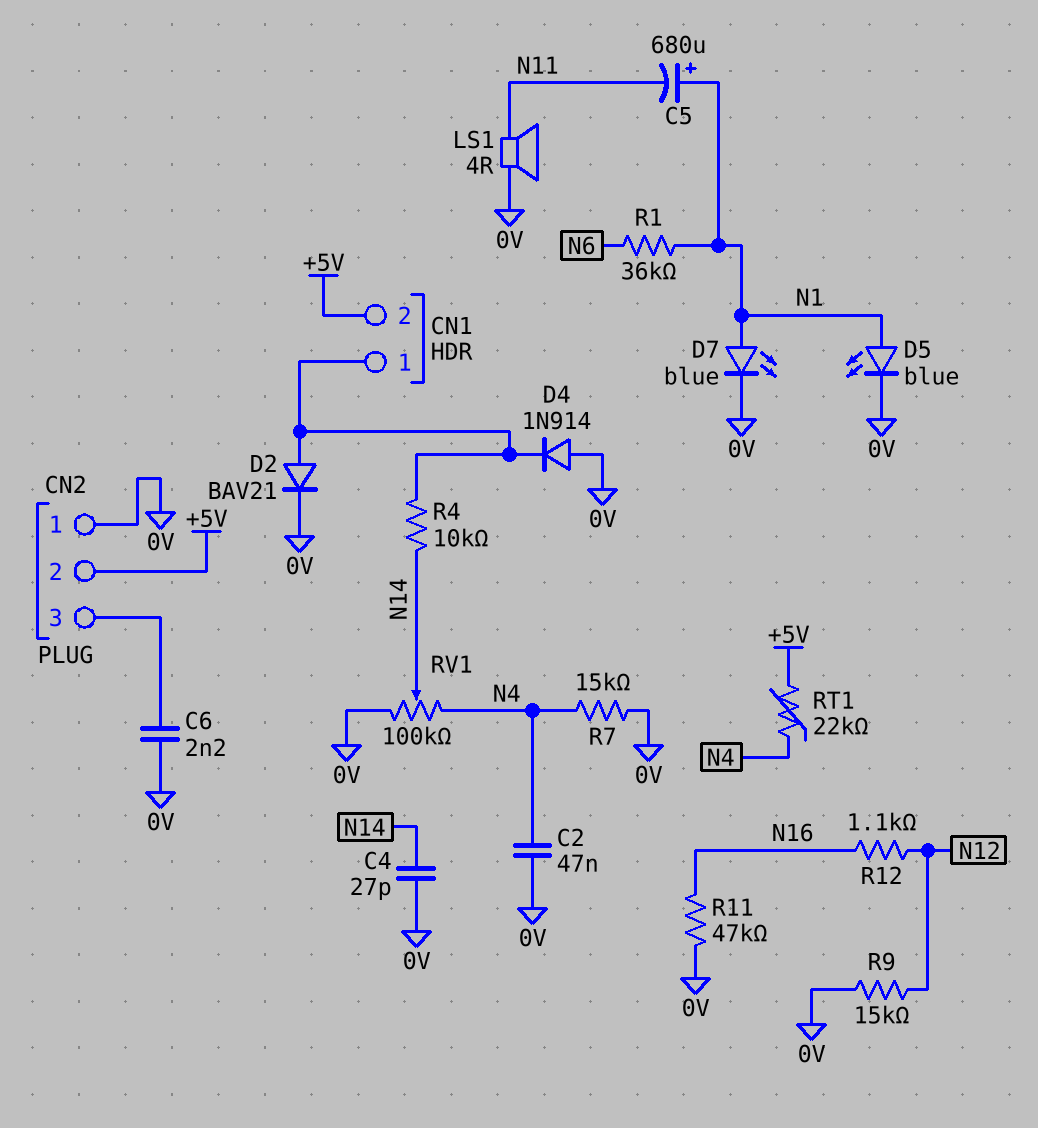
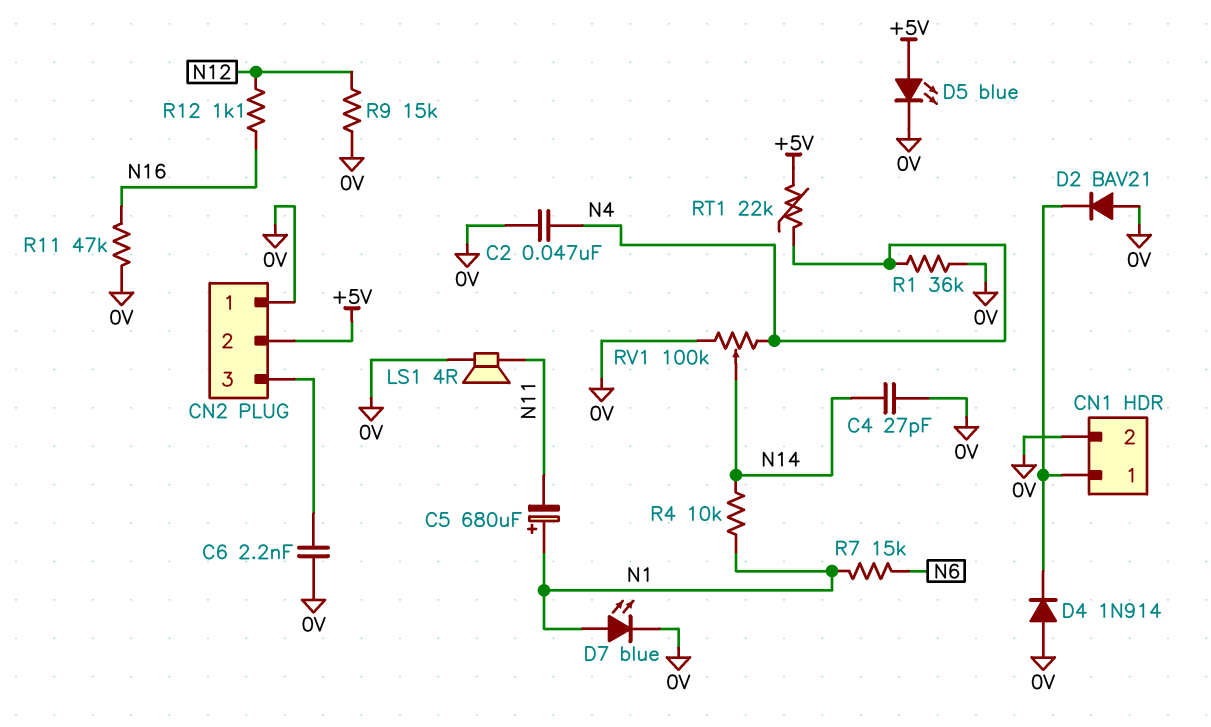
CN1 pin 2: +5V -> 0V
D2: diode BAV21 (A CN1/1, K 0V) -> diode BAV21 (A 0V, K CN1/1)
D5: LED blue (A N1, K 0V) -> LED blue (A +5V, K 0V)
R1: 36k (N1, N6) -> 36k (0V, N4)
R4: 10k (CN1/1, N14) -> 10k (N1, N14)
R7: 15k (0V, N4) -> 15k (N1, N6)

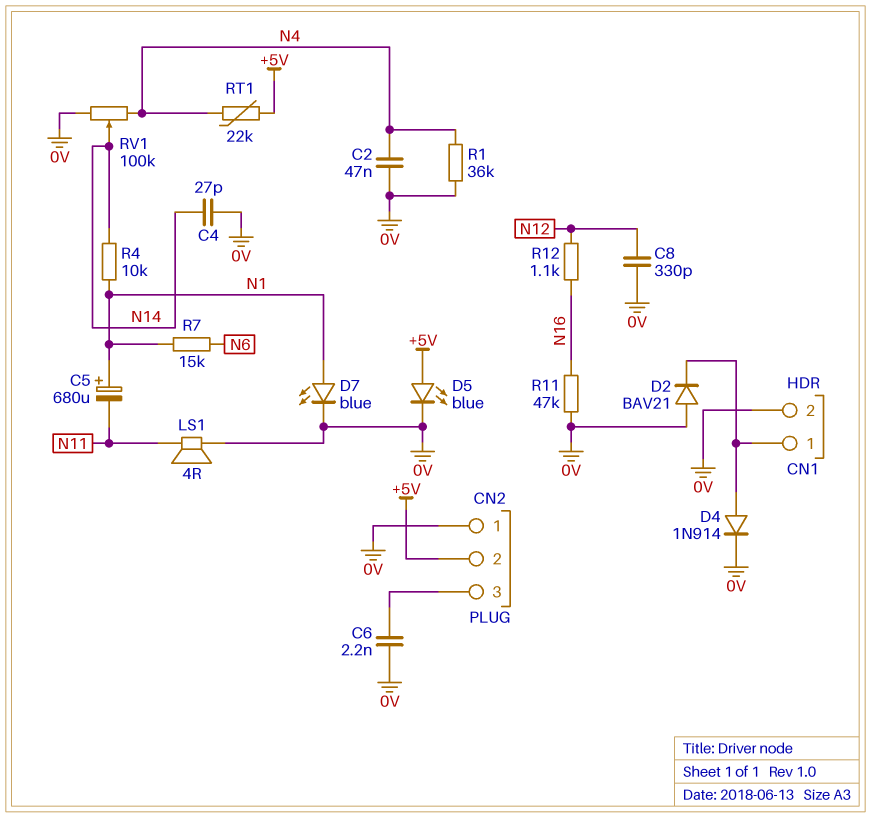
C8: none -> 330pF (0V, N12)
D4: diode 1N914 (A 0V, K CN1/1) -> diode 1N914 (A CN1/1, K 0V)
R9: 15k (0V, N12) -> none

